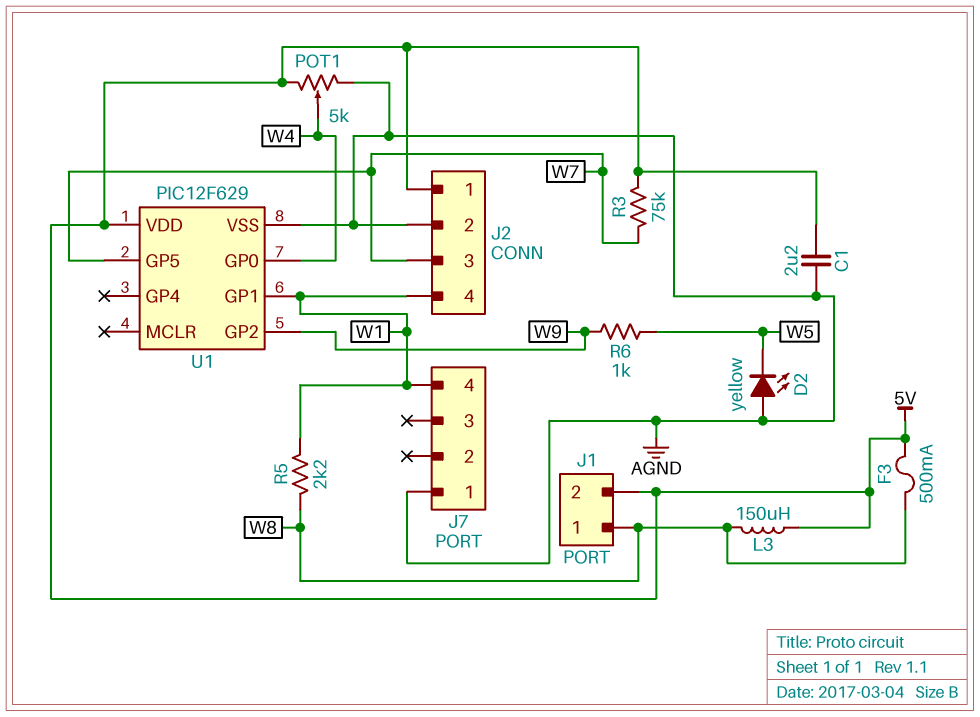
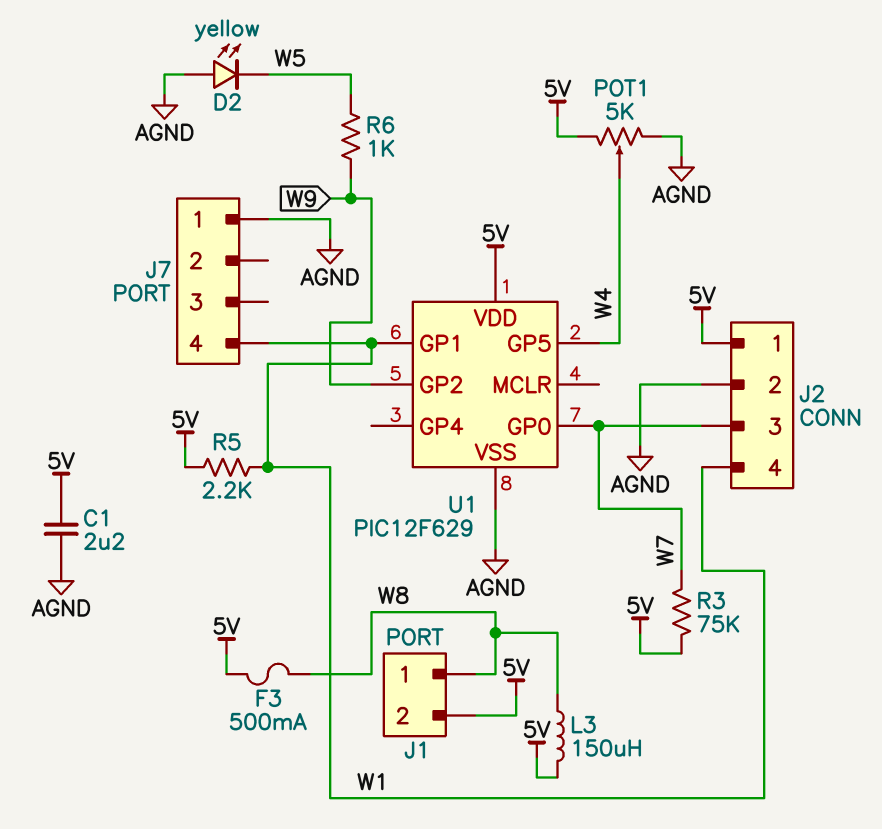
R5: 2.2k (W1, W8) -> 2.2k (5V, W1)
U1 pin GP0: W4 -> W7
U1 pin GP5: W7 -> W4

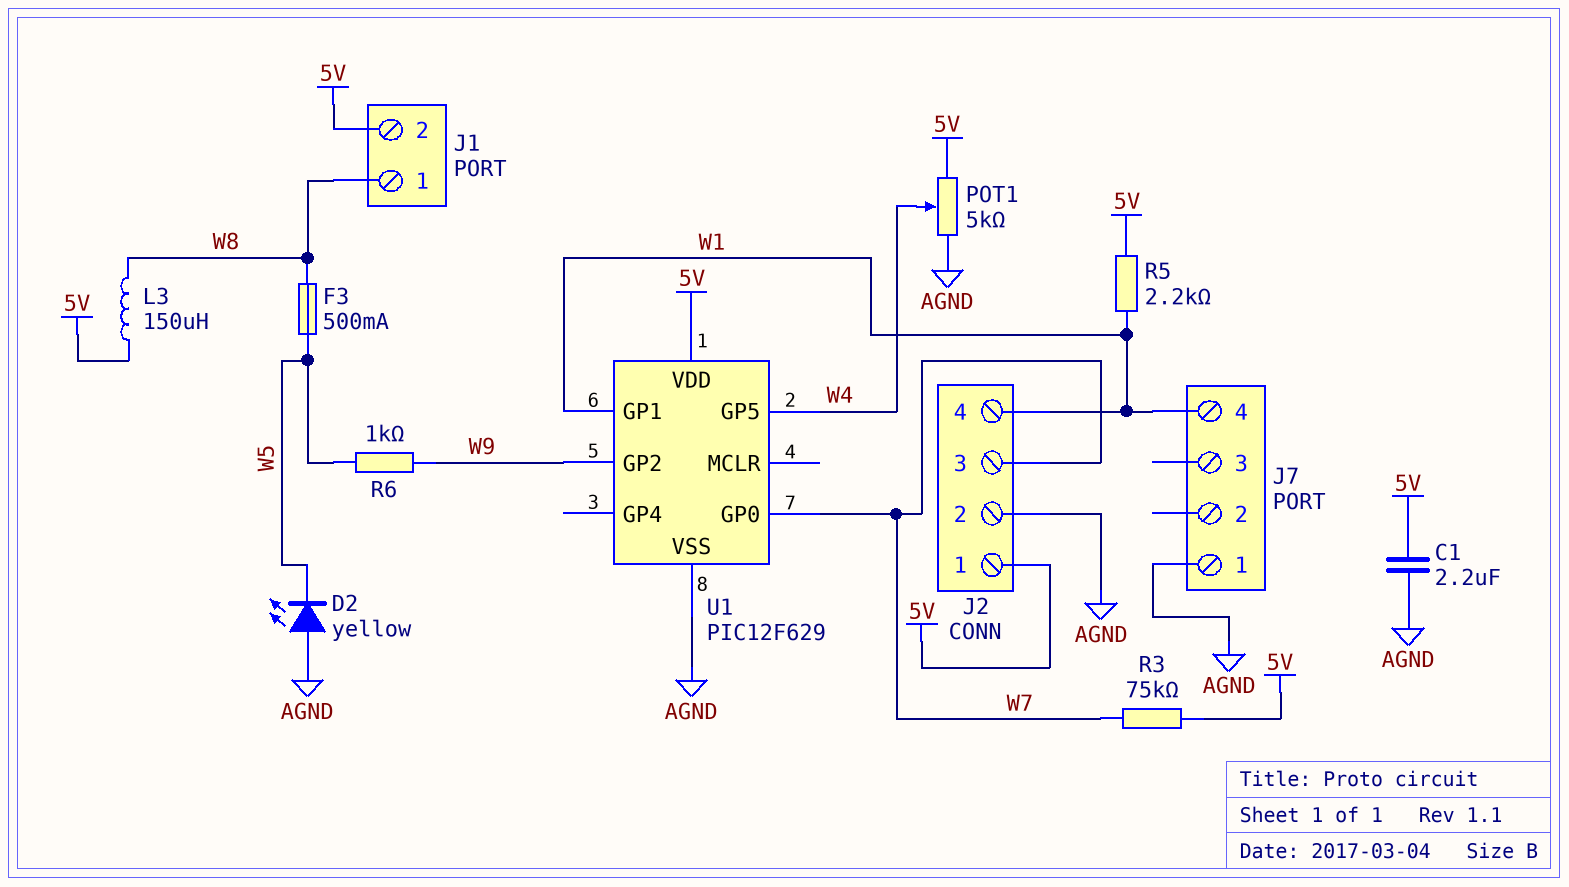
F3: 500mA (5V, W8) -> 500mA (W5, W8)

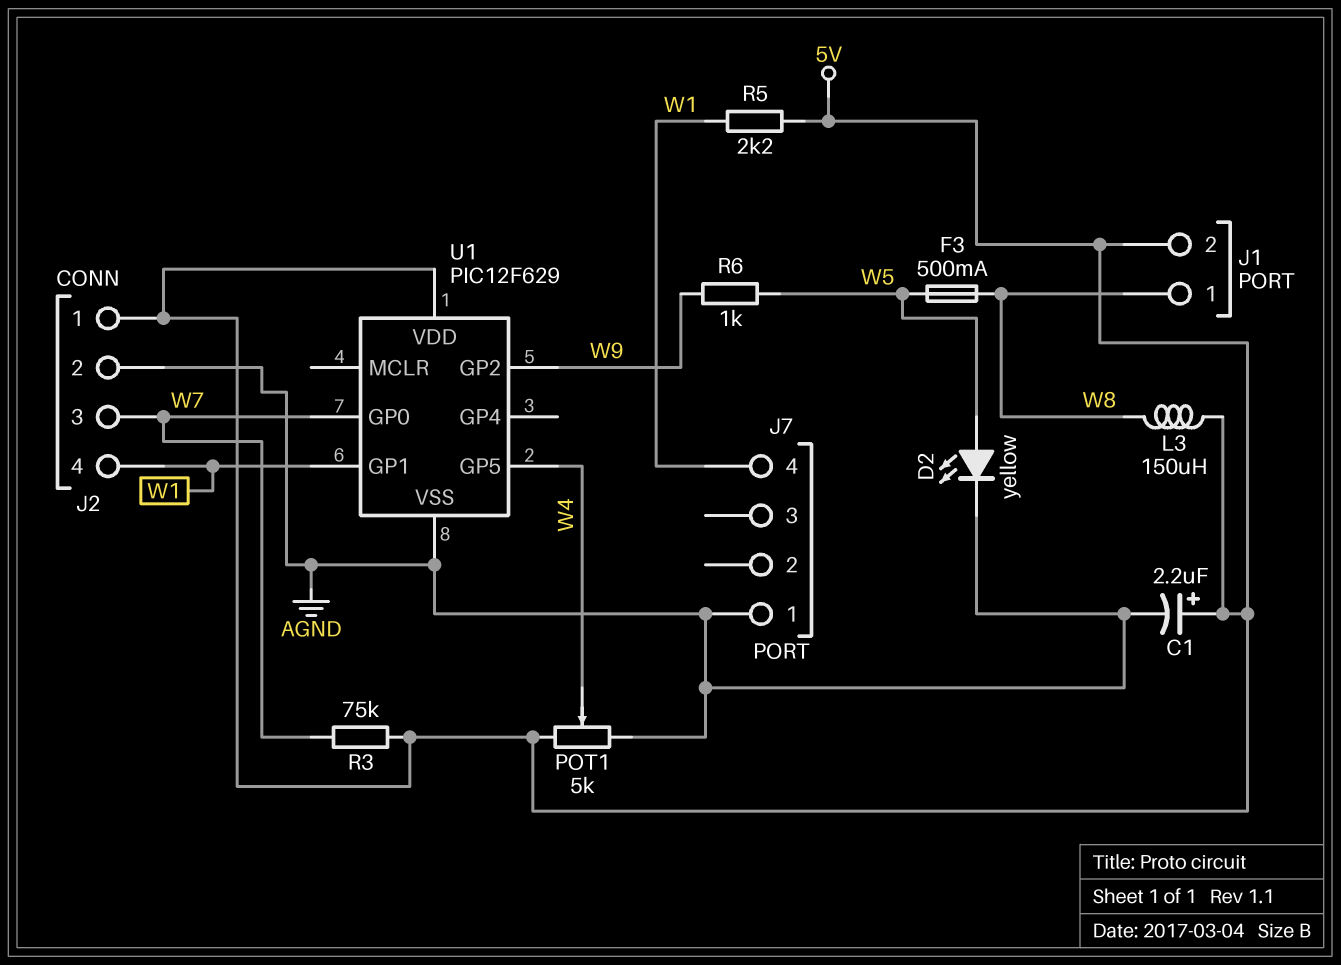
C1: 2.2uF (5V, AGND) -> 2.2uF (plus 5V, minus AGND)
D2: LED yellow (A AGND, K W5) -> LED yellow (A W5, K AGND)

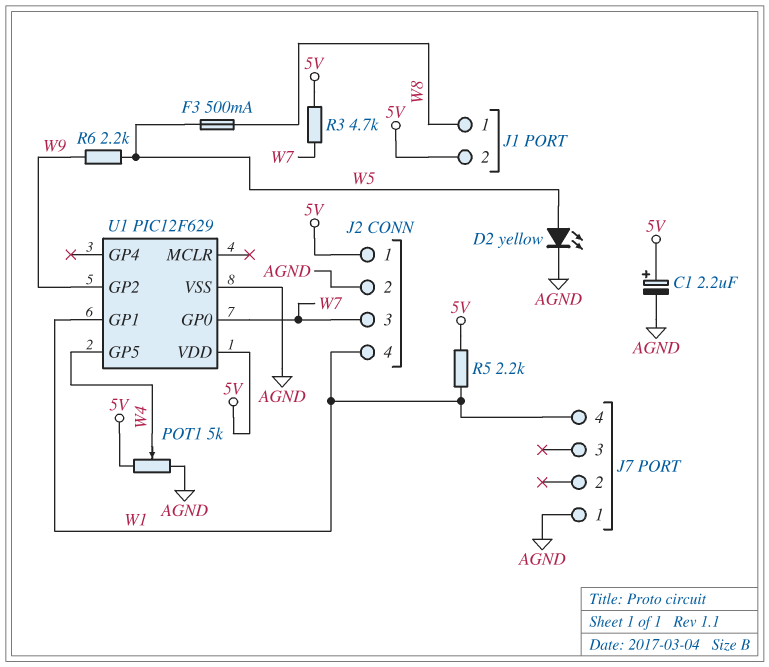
L3: 150uH (5V, W8) -> none
R3: 75k (5V, W7) -> 4.7k (5V, W7)
R6: 1k (W5, W9) -> 2.2k (W5, W9)

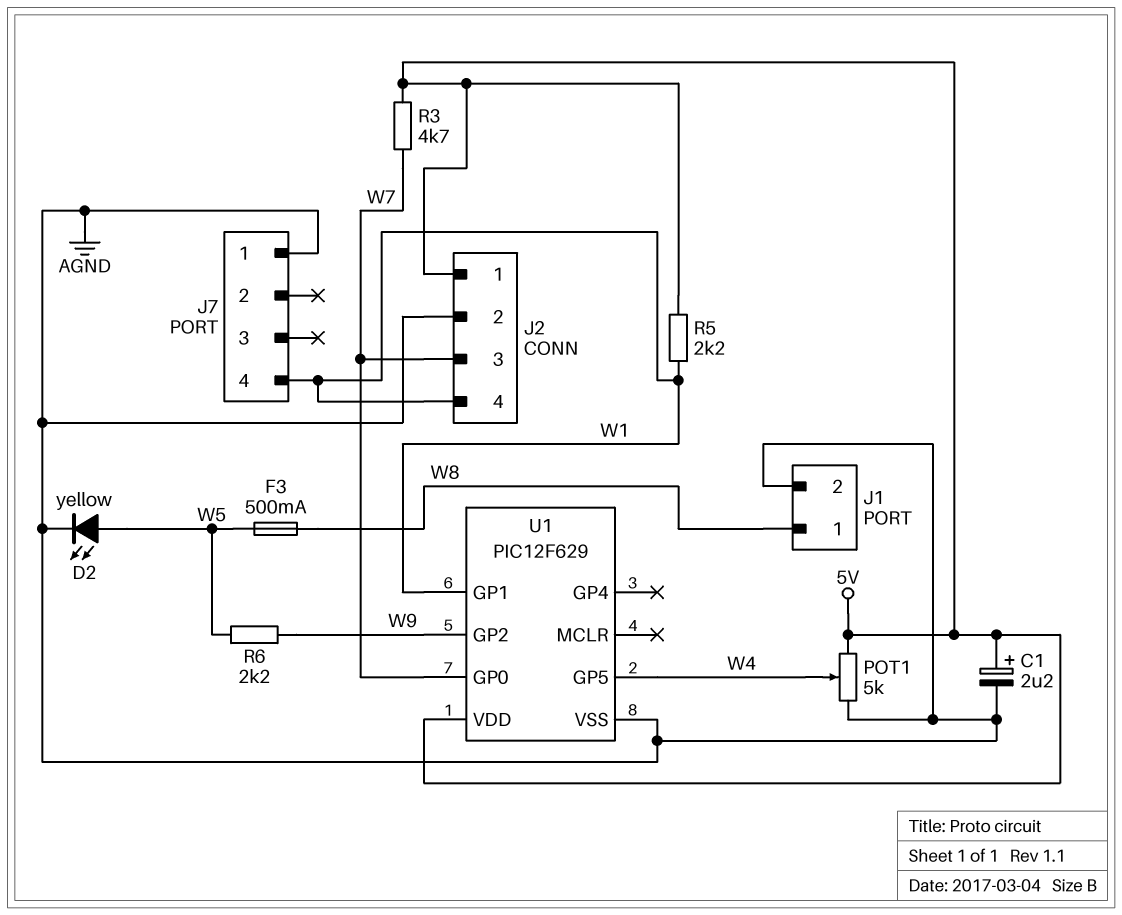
J1 pin 2: 5V -> AGND

